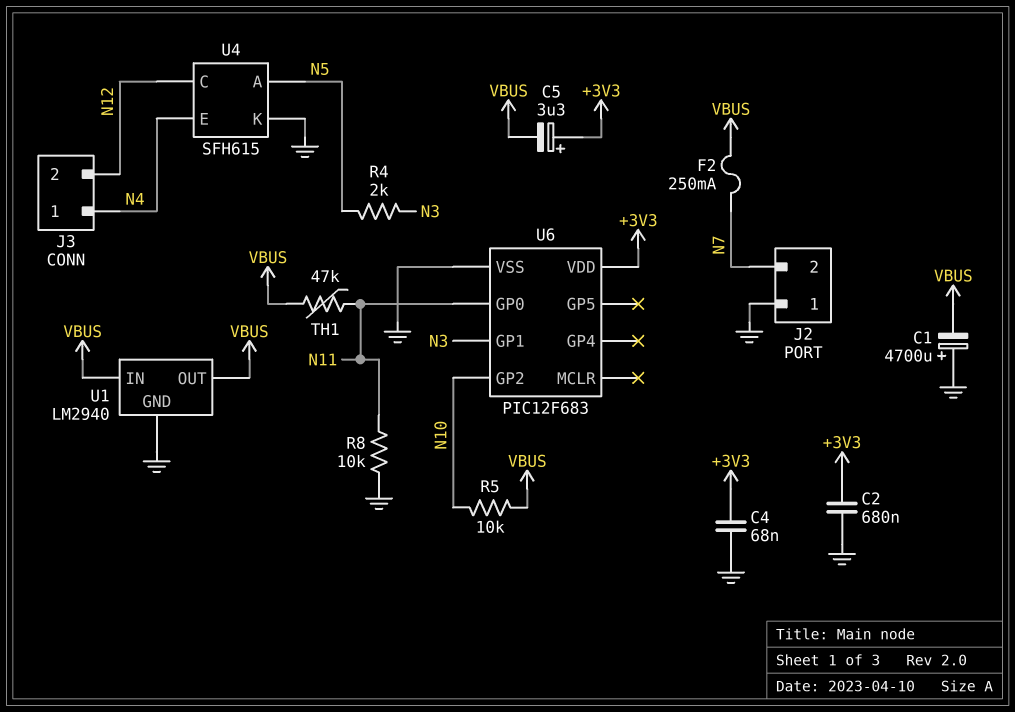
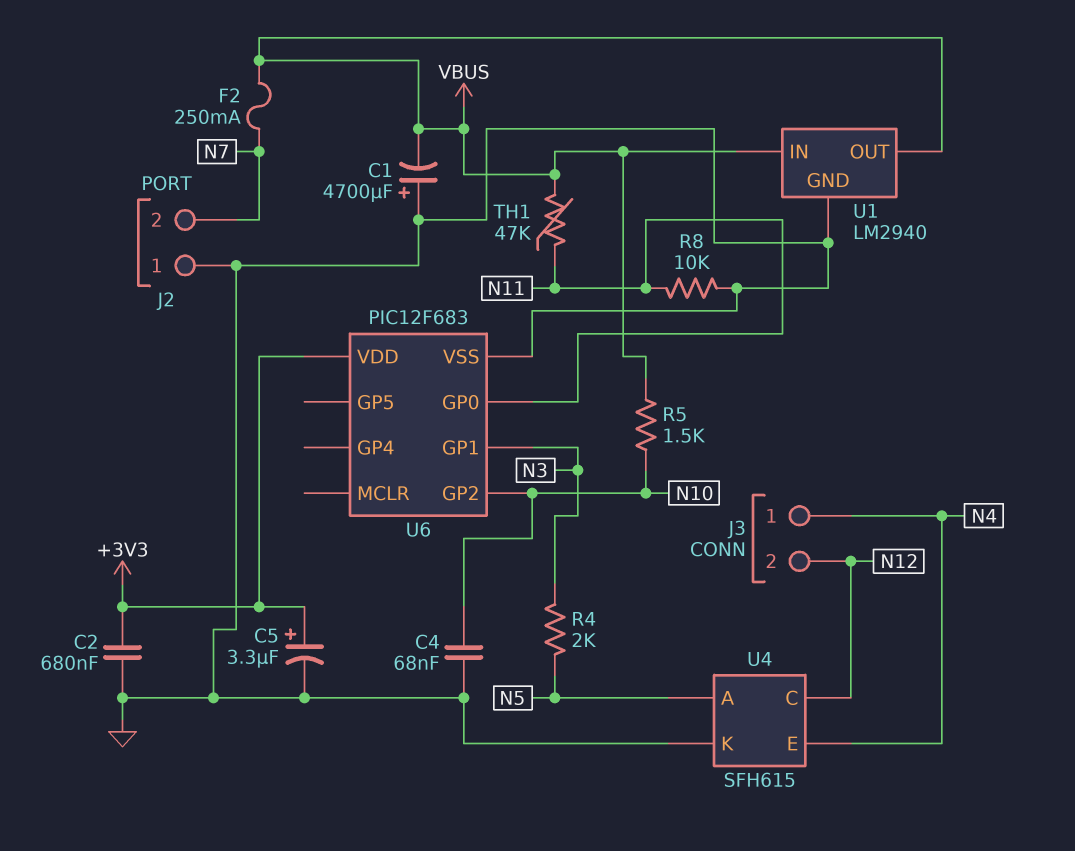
C4: 68nF (+3V3, GND) -> 68nF (GND, N10)
C5: 3.3uF (plus +3V3, minus VBUS) -> 3.3uF (plus +3V3, minus GND)
R5: 10k (N10, VBUS) -> 1.5k (N10, VBUS)

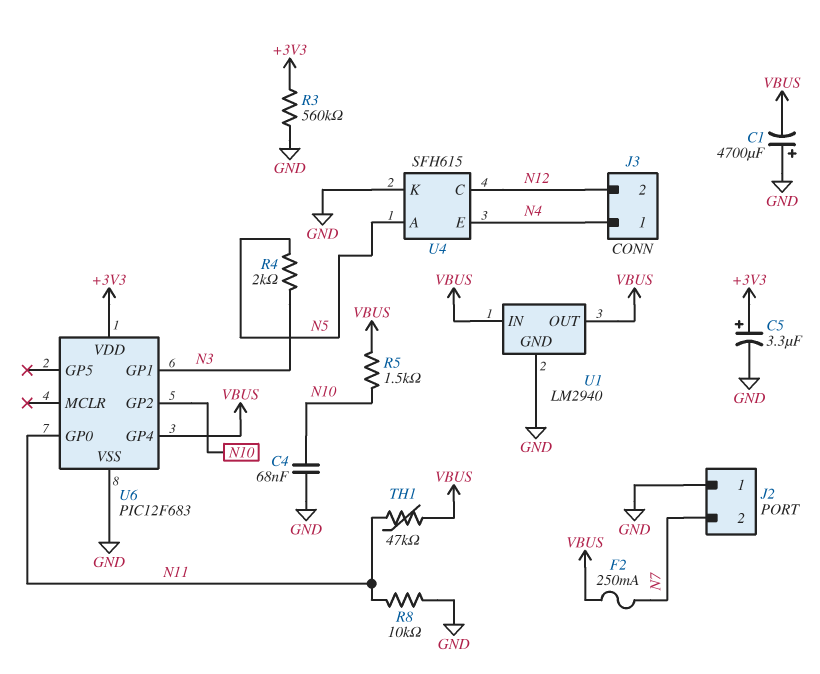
C2: 680nF (+3V3, GND) -> none
R3: none -> 560k (+3V3, GND)
U6 pin GP4: none -> VBUS

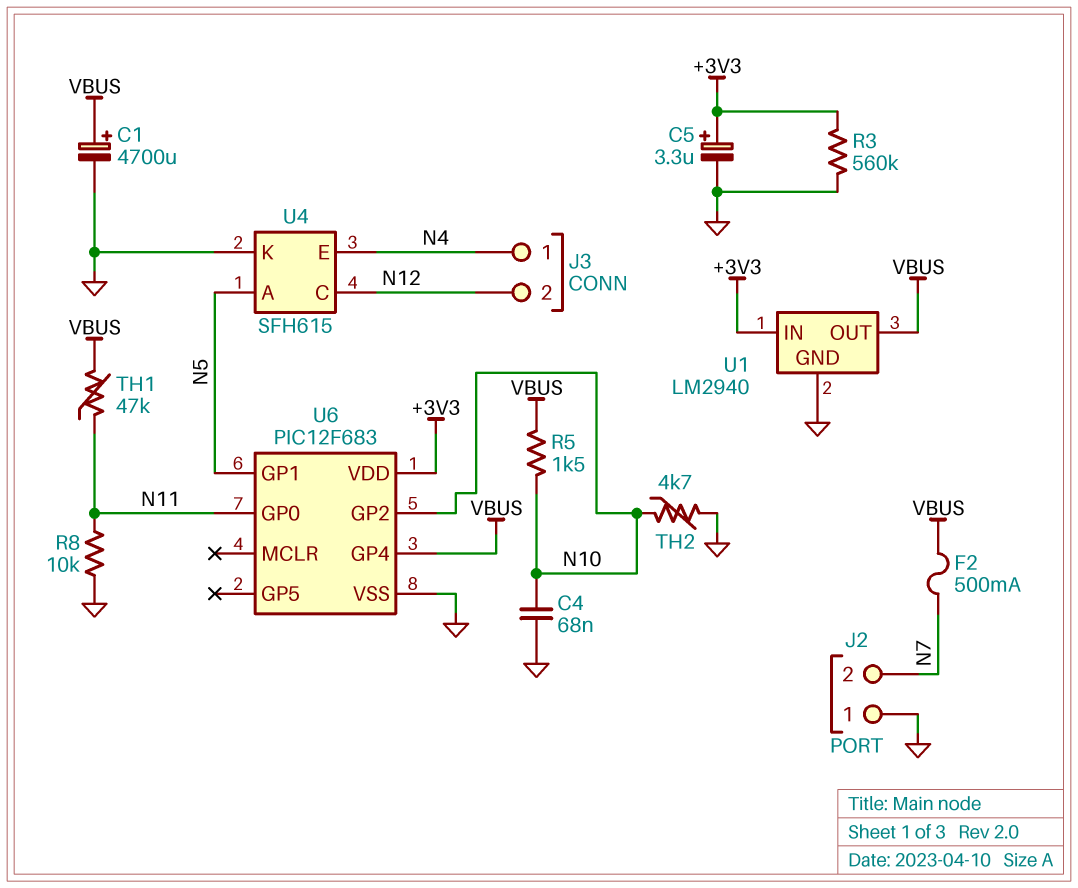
C1: 4700uF (plus GND, minus VBUS) -> 4700uF (plus VBUS, minus GND)
F2: 250mA (N7, VBUS) -> 500mA (N7, VBUS)
R4: 2k (N3, N5) -> none
TH2: none -> 4.7k (GND, N10)
U1 pin IN: VBUS -> +3V3
U6 pin GP1: N3 -> N5

